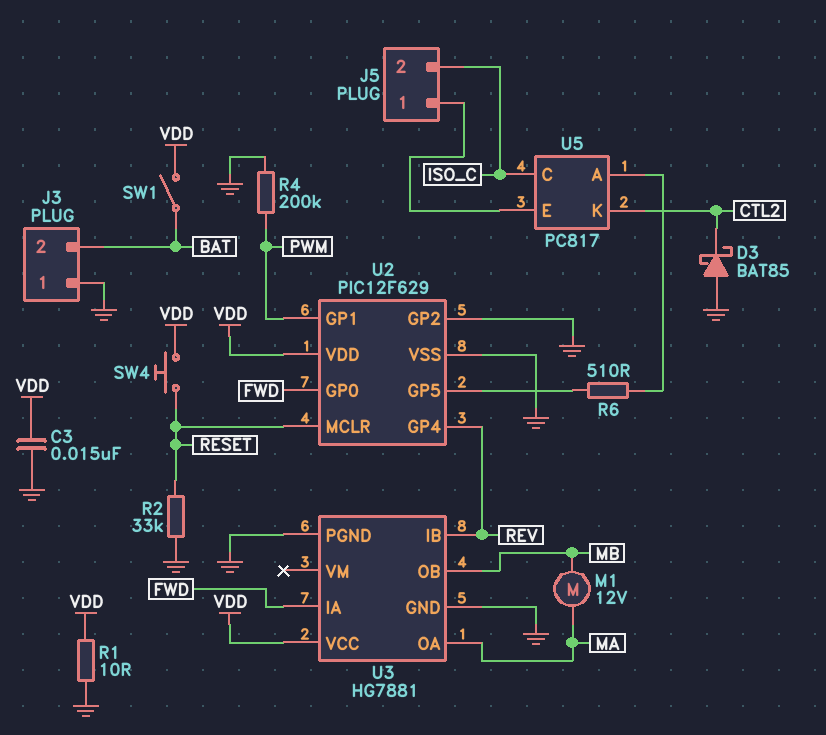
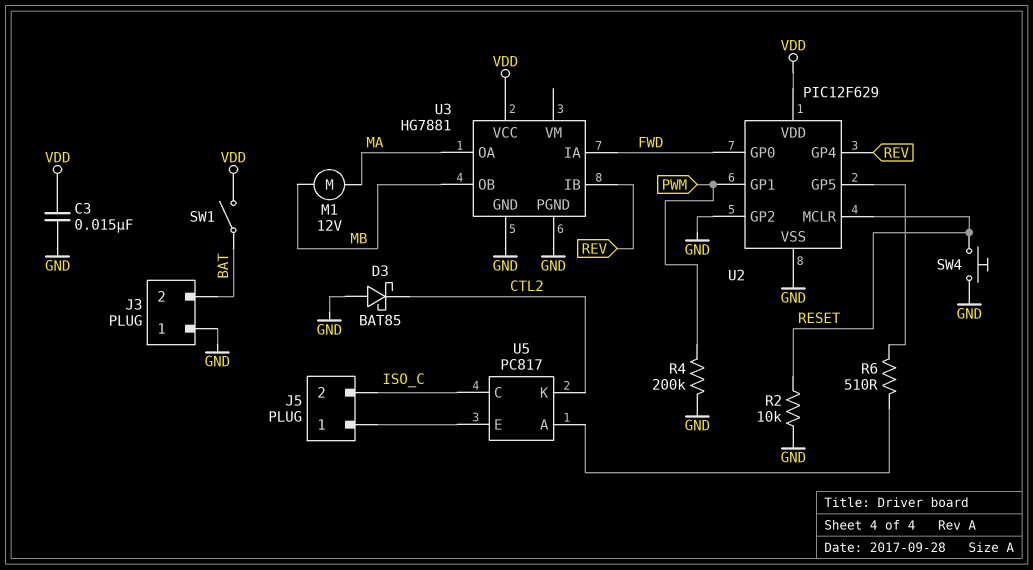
R1: 10 (GND, VDD) -> none
R2: 33k (GND, RESET) -> 10k (GND, RESET)
SW4: button (RESET, VDD) -> button (GND, RESET)

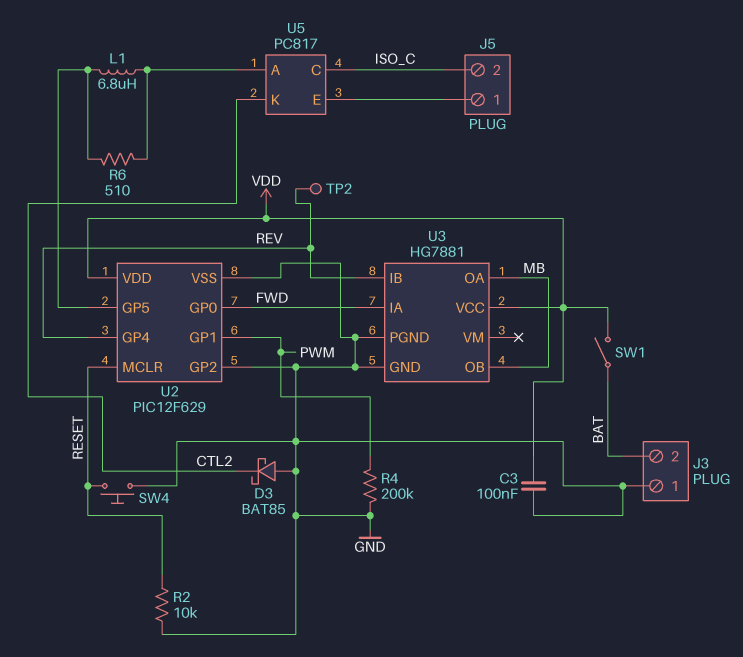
C3: 15nF (GND, VDD) -> 100nF (GND, VDD)
L1: none -> 6.8uH (U2/GP5, U5/A)
M1: motor 12V (MA, MB) -> none
TP2: none -> test point (REV)
U3 pin OA: MA -> MB

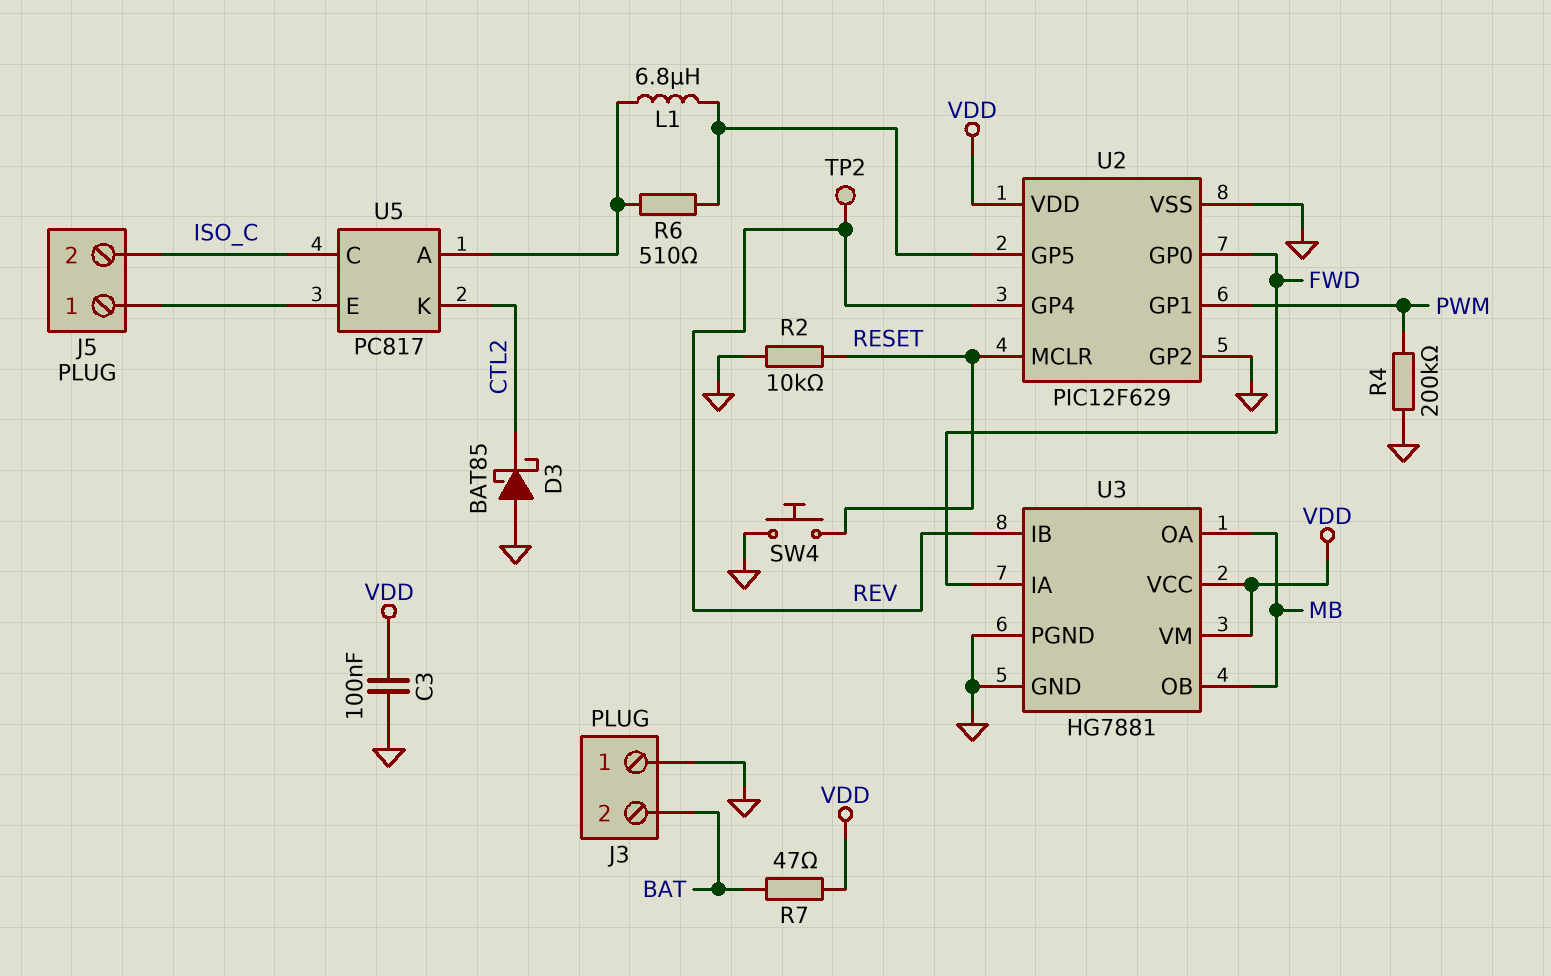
R7: none -> 47 (BAT, VDD)
SW1: switch (BAT, VDD) -> none
U3 pin VM: none -> VDD

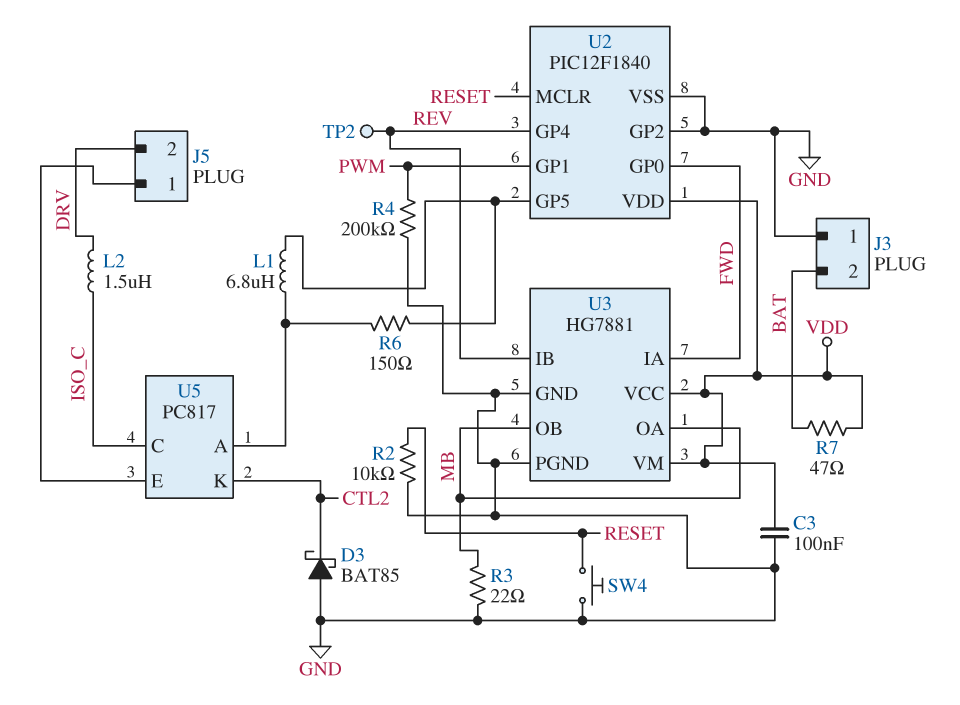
J5 pin 2: ISO_C -> DRV
L2: none -> 1.5uH (DRV, ISO_C)
R3: none -> 22 (GND, MB)
R6: 510 (U2/GP5, U5/A) -> 150 (U2/GP5, U5/A)
U2: PIC12F629 -> PIC12F1840

